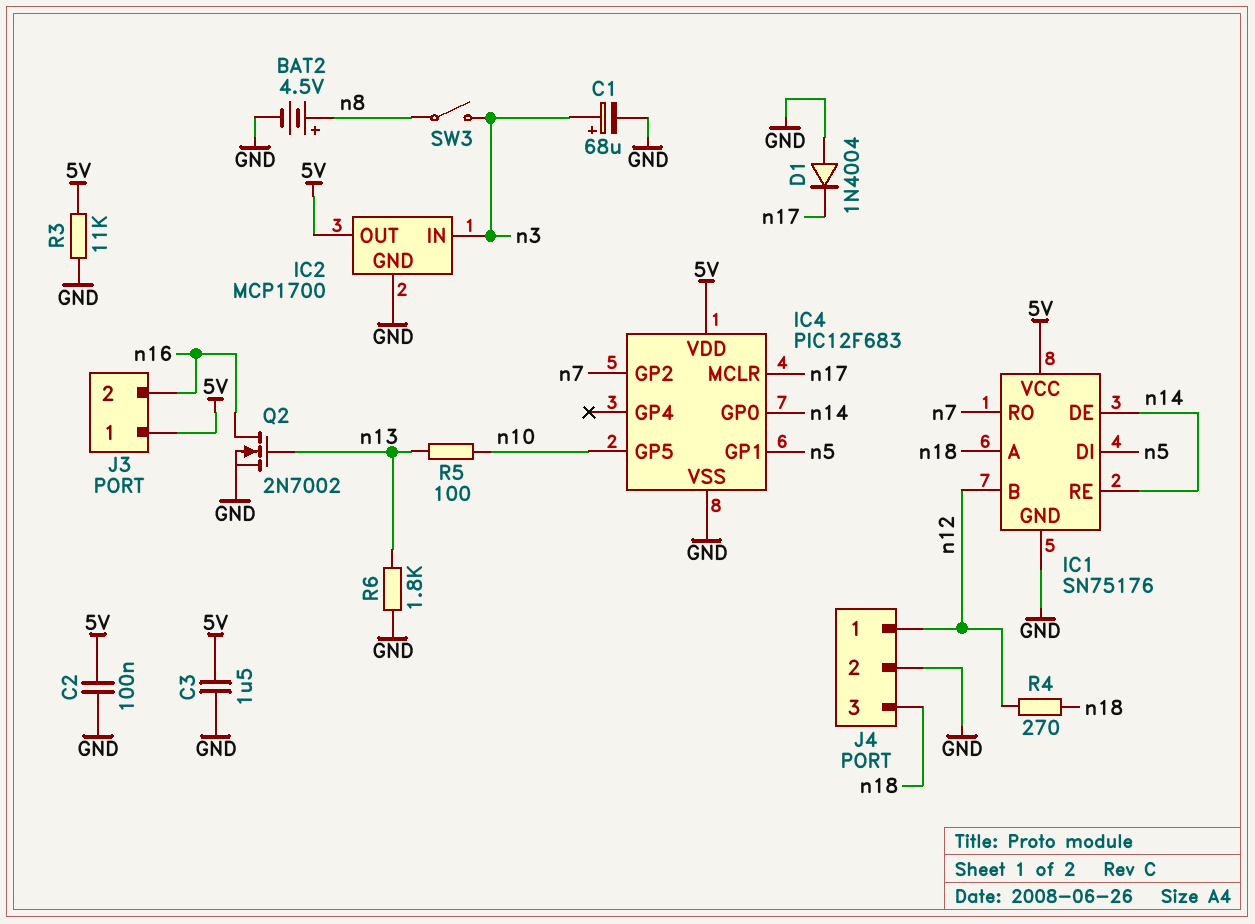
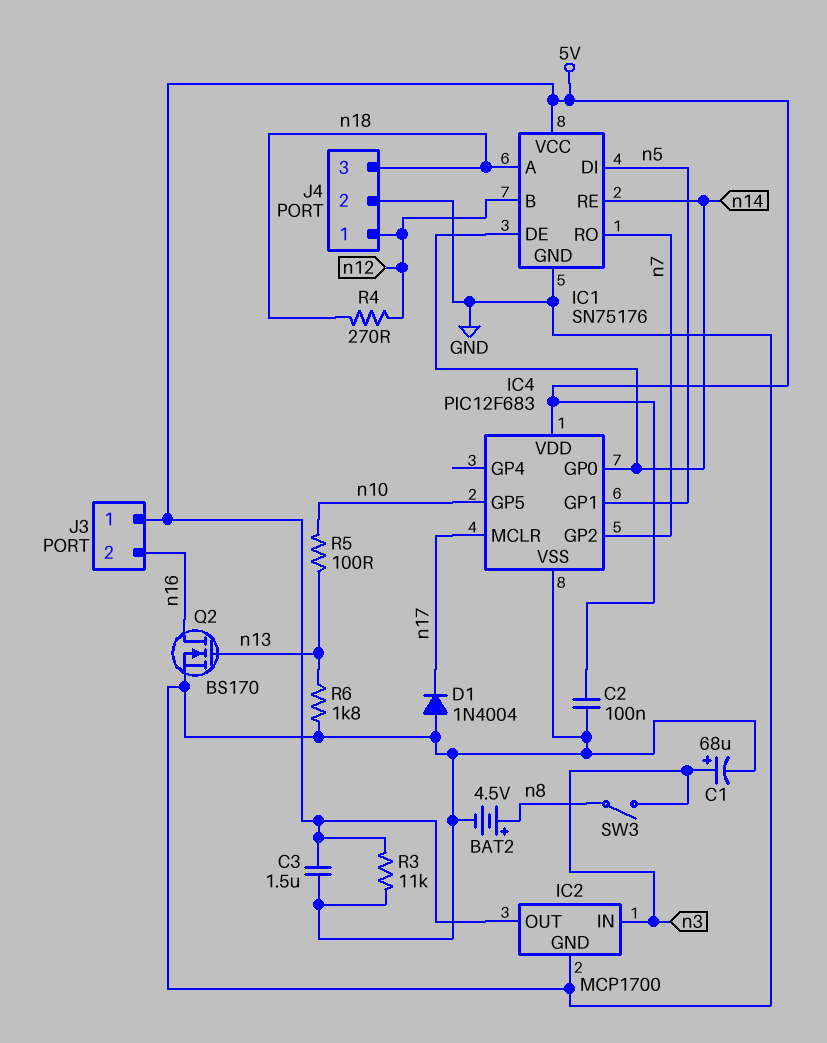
Q2: NMOS 2N7002 (G n13, D n16, S GND) -> NMOS BS170 (G n13, D n16, S GND)

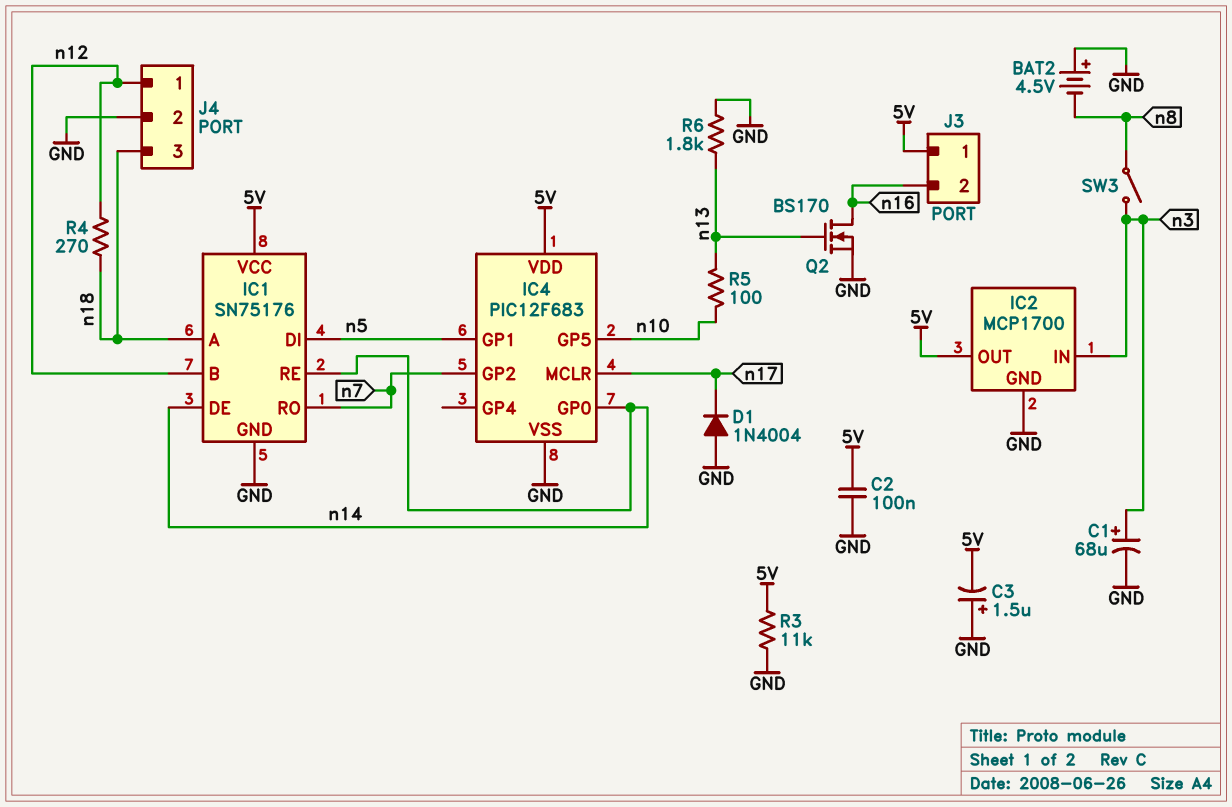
BAT2: 4.5V (plus n8, minus GND) -> 4.5V (plus GND, minus n8)
C3: 1.5uF (5V, GND) -> 1.5uF (plus GND, minus 5V)

